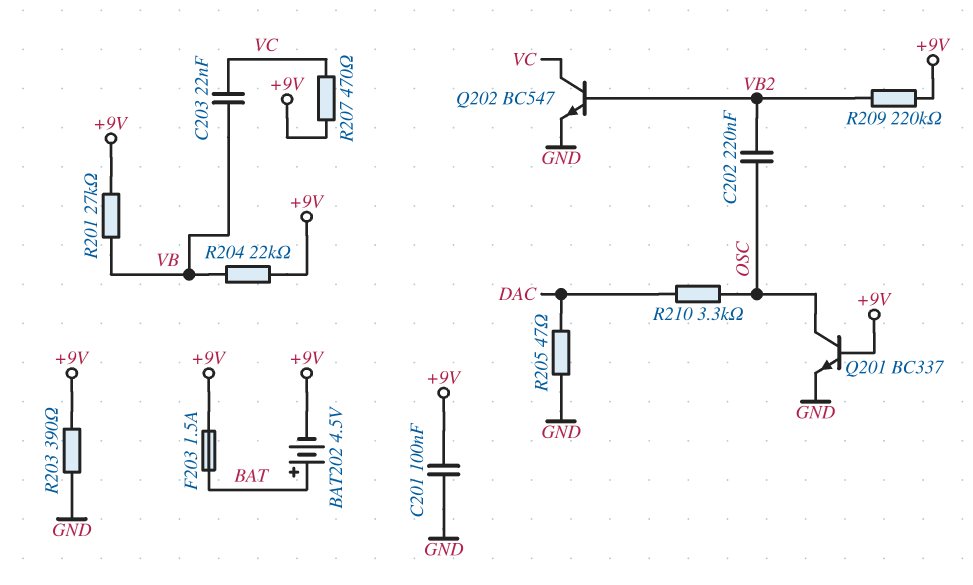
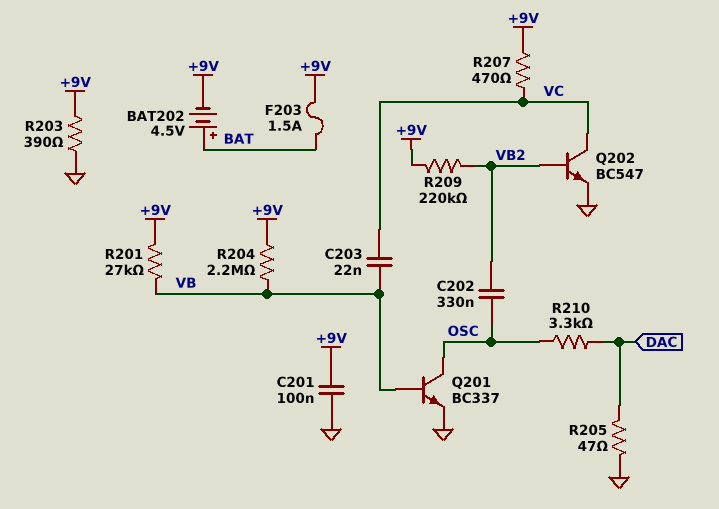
C202: 220nF (OSC, VB2) -> 330nF (OSC, VB2)
Q201: NPN BC337 (B +9V, C OSC, E GND) -> NPN BC337 (B VB, C OSC, E GND)
R204: 22k (+9V, VB) -> 2.2M (+9V, VB)

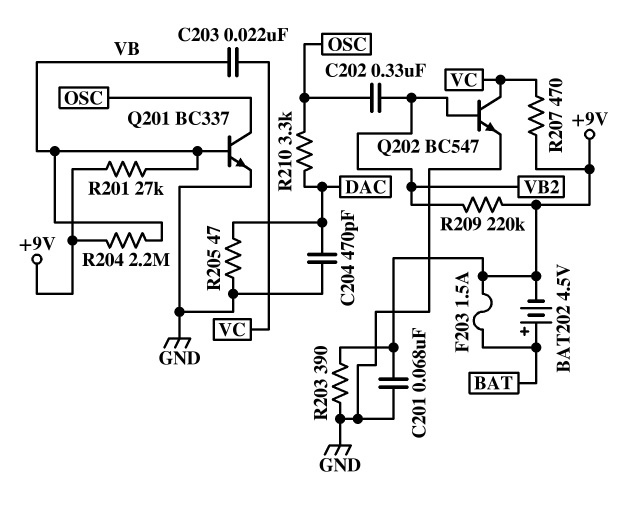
C201: 100nF (+9V, GND) -> 68nF (+9V, GND)
C204: none -> 470pF (DAC, GND)

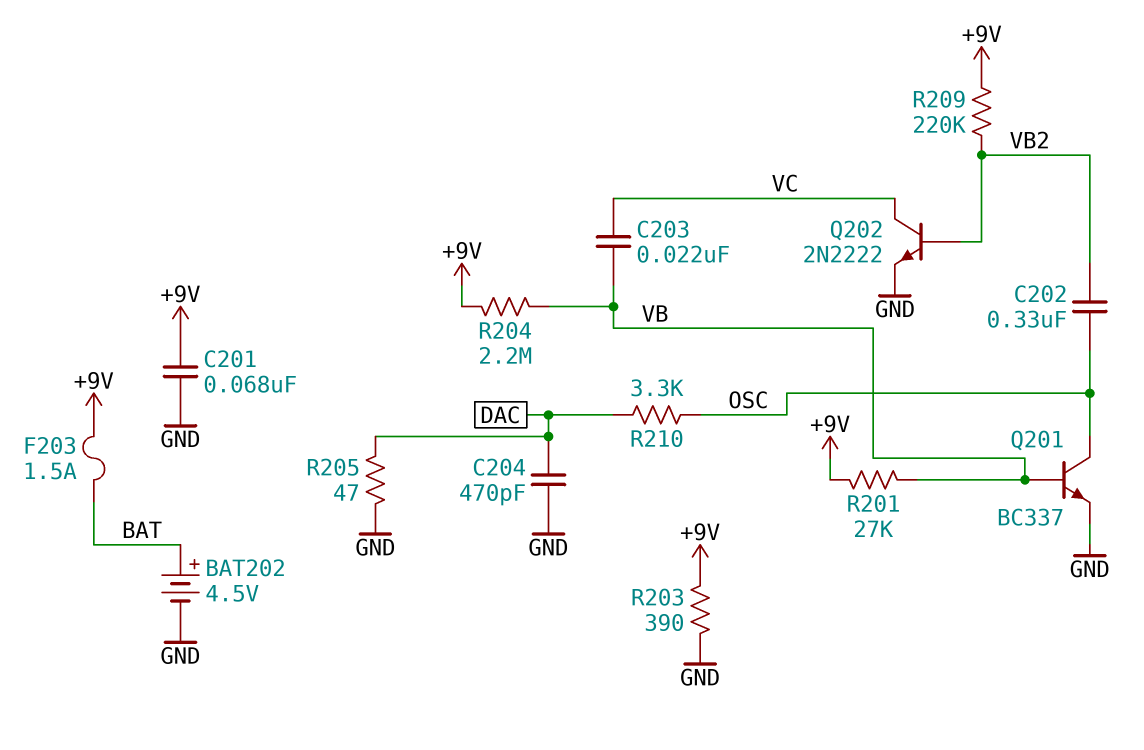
BAT202: 4.5V (plus BAT, minus +9V) -> 4.5V (plus BAT, minus GND)
Q202: NPN BC547 (B VB2, C VC, E GND) -> NPN 2N2222 (B VB2, C VC, E GND)
R207: 470 (+9V, VC) -> none

